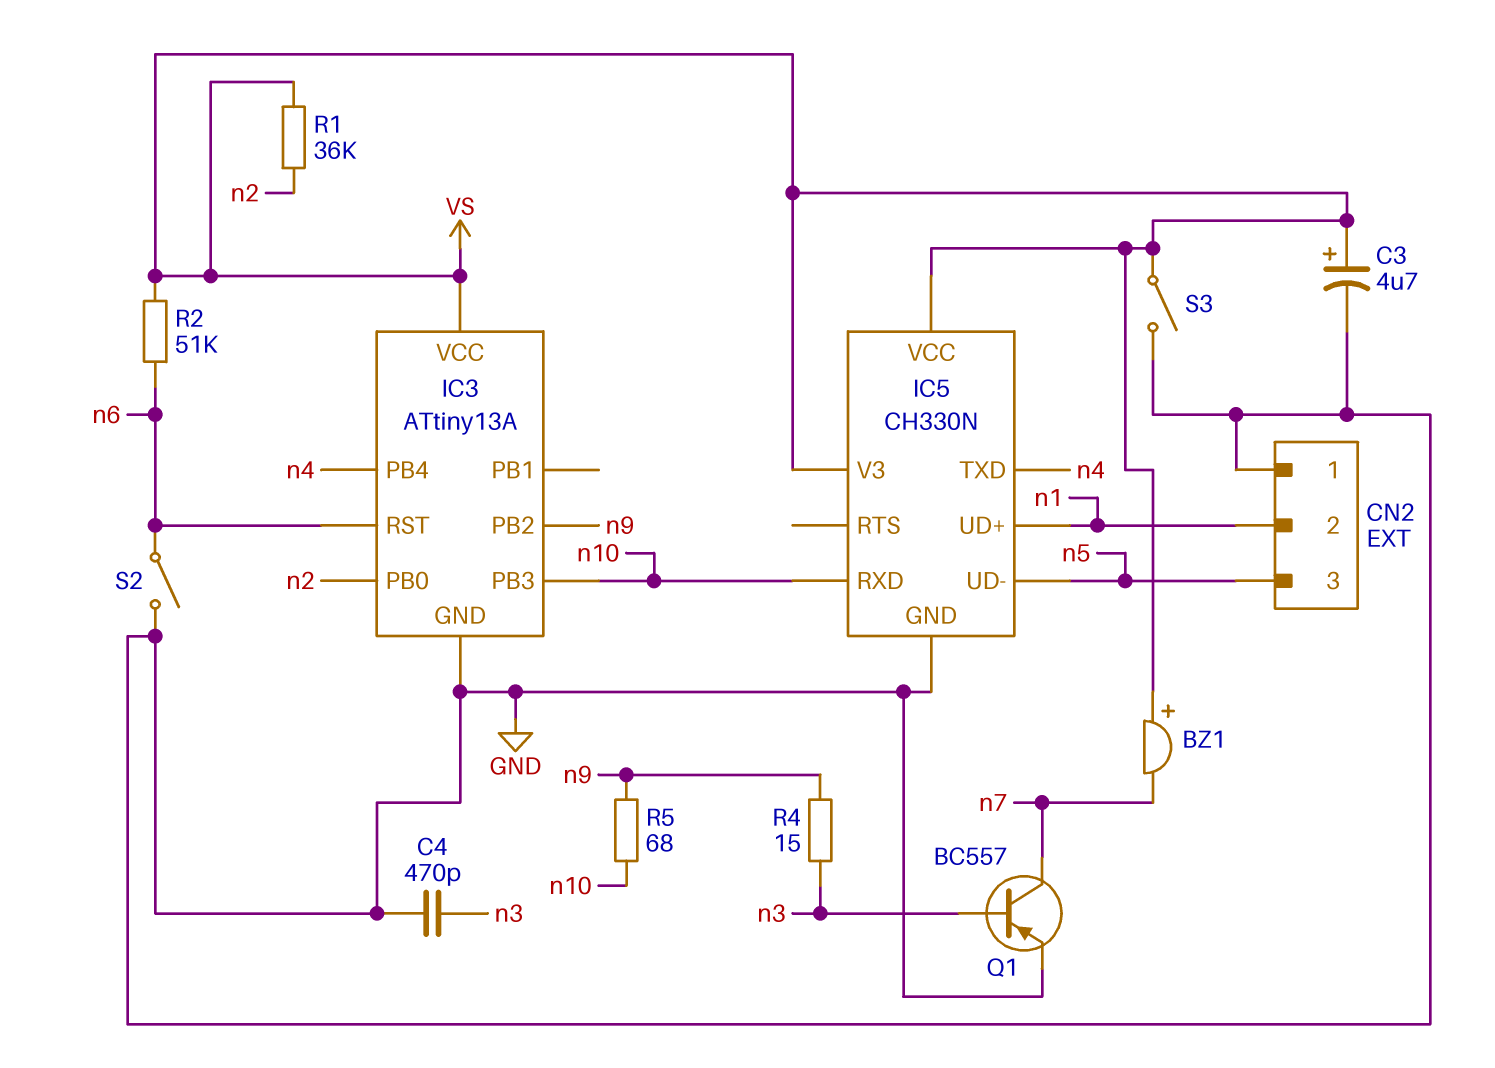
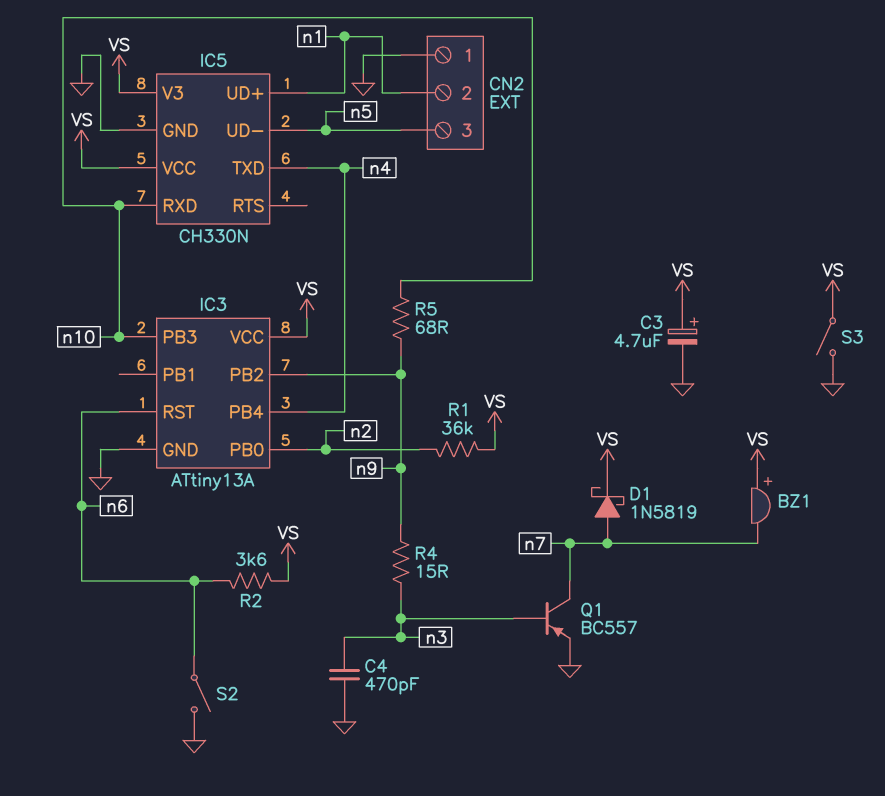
D1: none -> schottky 1N5819 (A n7, K VS)
R2: 51k (VS, n6) -> 3.6k (VS, n6)

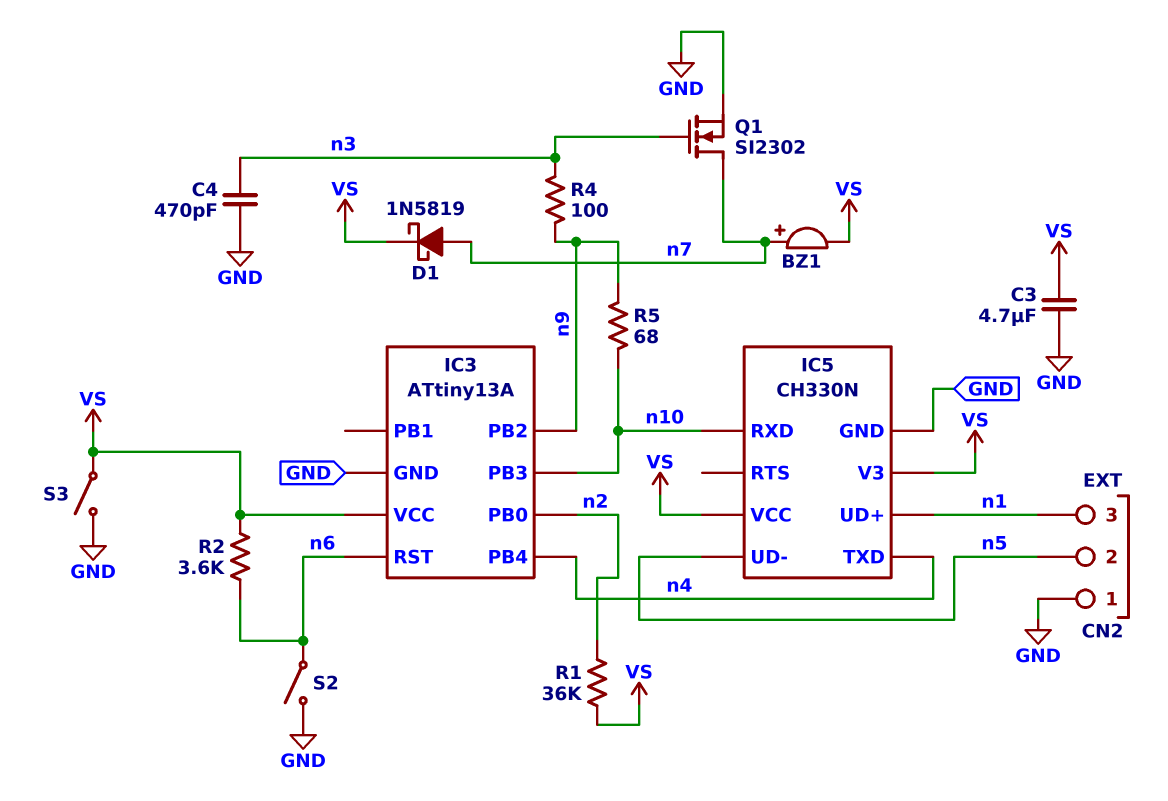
BZ1: buzzer (plus VS, minus n7) -> buzzer (plus n7, minus VS)
C3: 4.7uF (plus VS, minus GND) -> 4.7uF (GND, VS)
CN2 pin 2: n1 -> n5
CN2 pin 3: n5 -> n1
Q1: PNP BC557 (B n3, C n7, E GND) -> NMOS SI2302 (G n3, D n7, S GND)
R4: 15 (n3, n9) -> 100 (n3, n9)

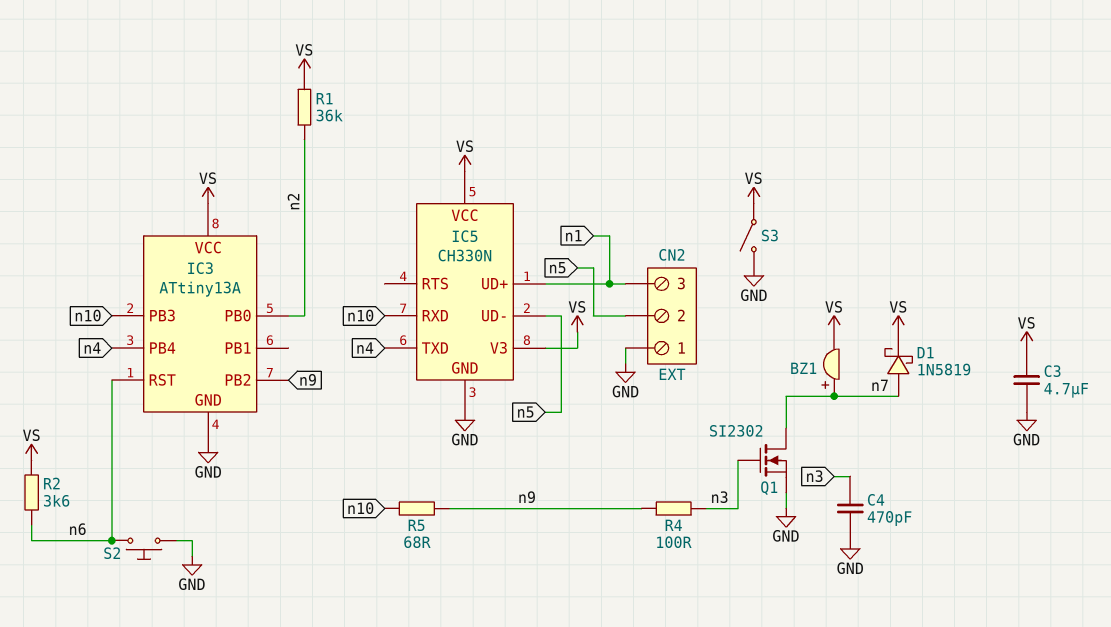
S2: switch (GND, n6) -> button (GND, n6)

